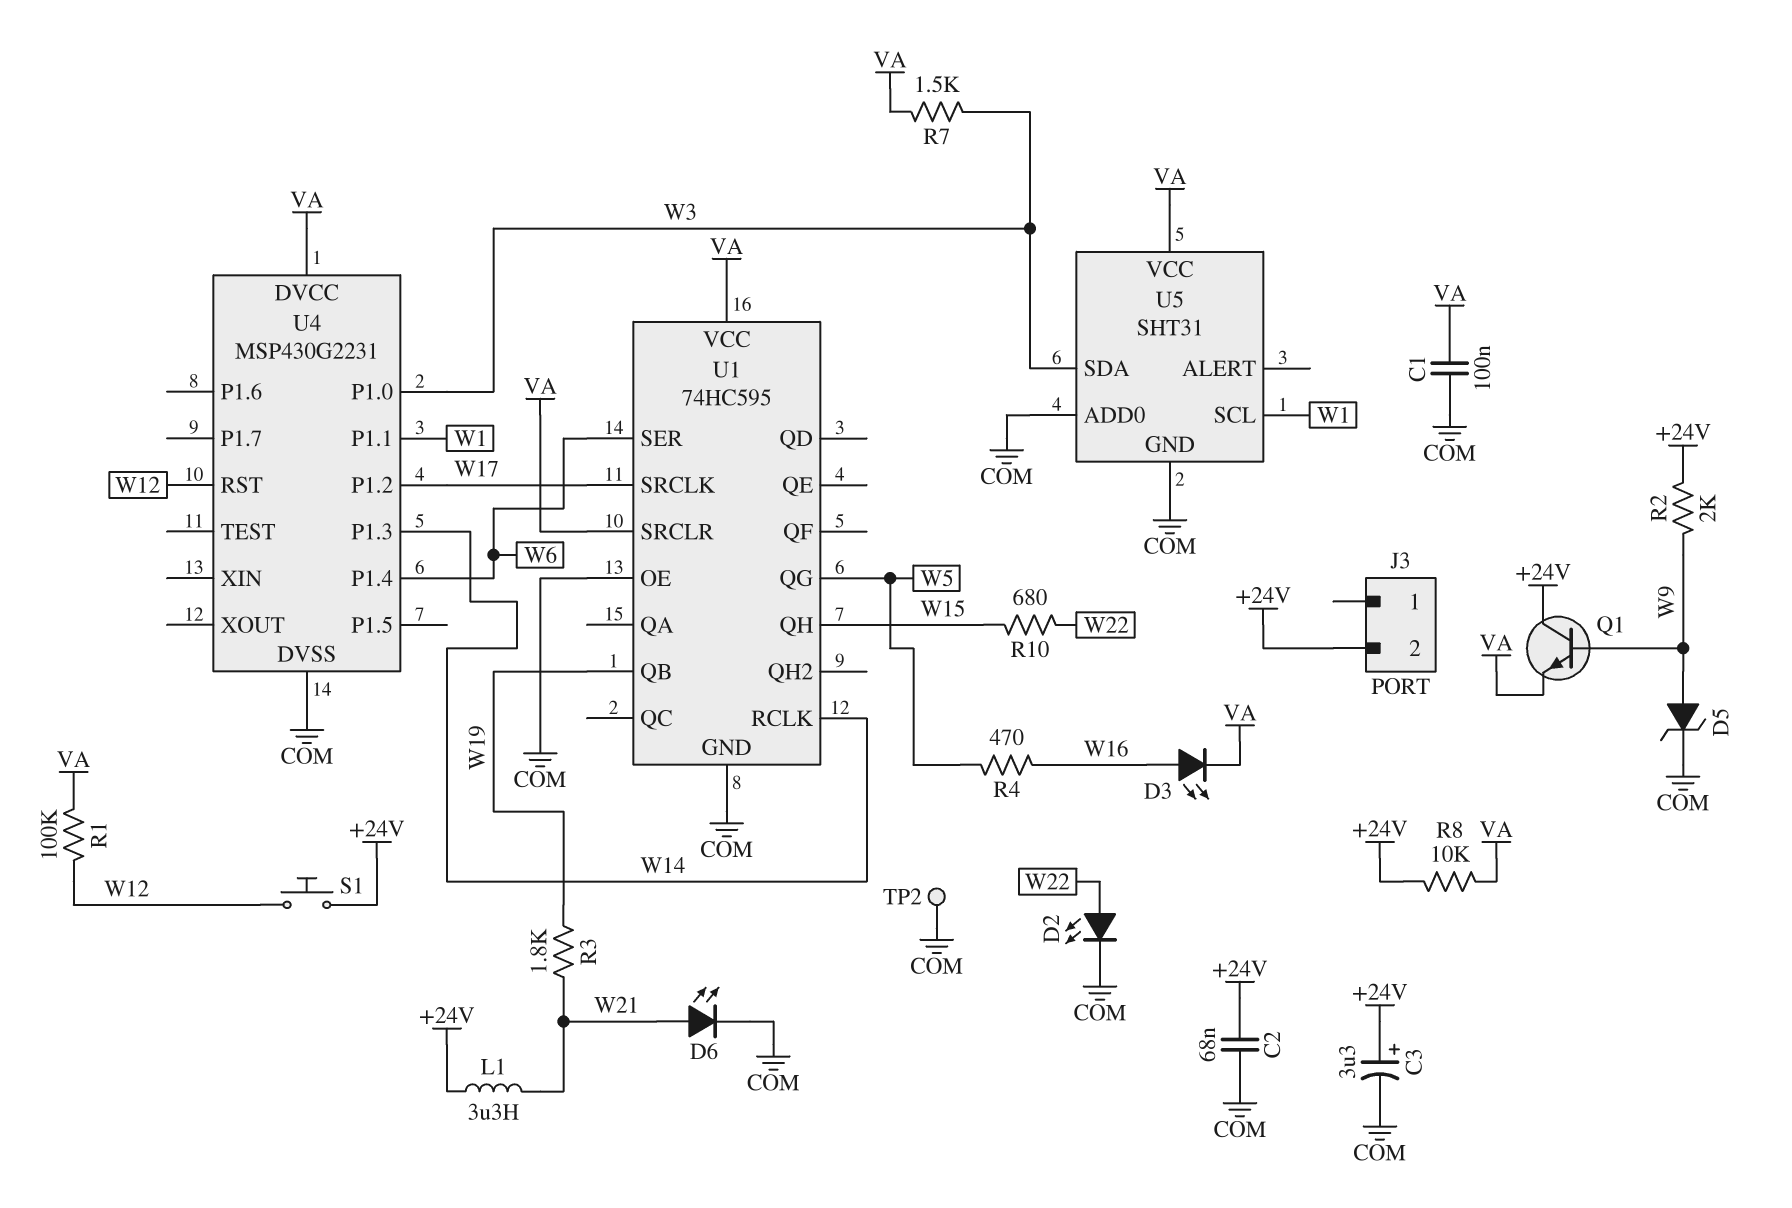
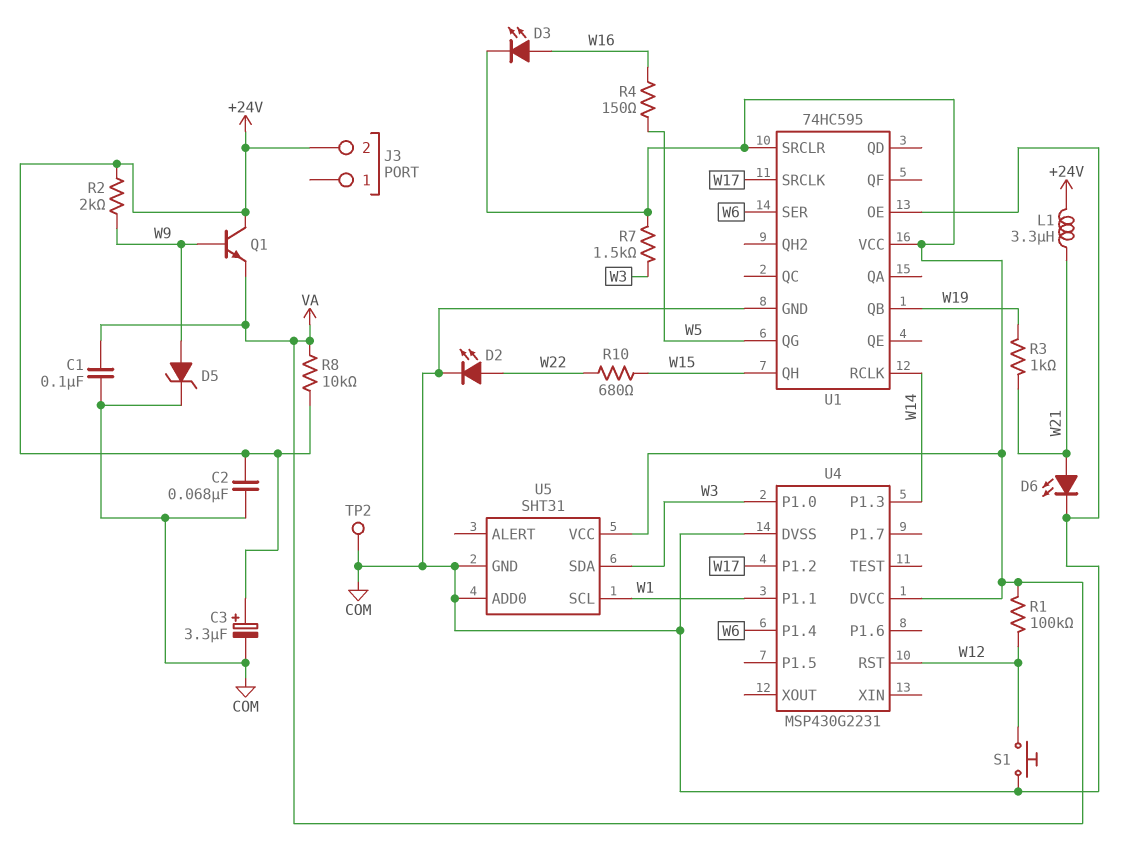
R3: 1.8k (W19, W21) -> 1k (W19, W21)
R4: 470 (W5, W16) -> 150 (W5, W16)
S1: button (+24V, W12) -> button (COM, W12)

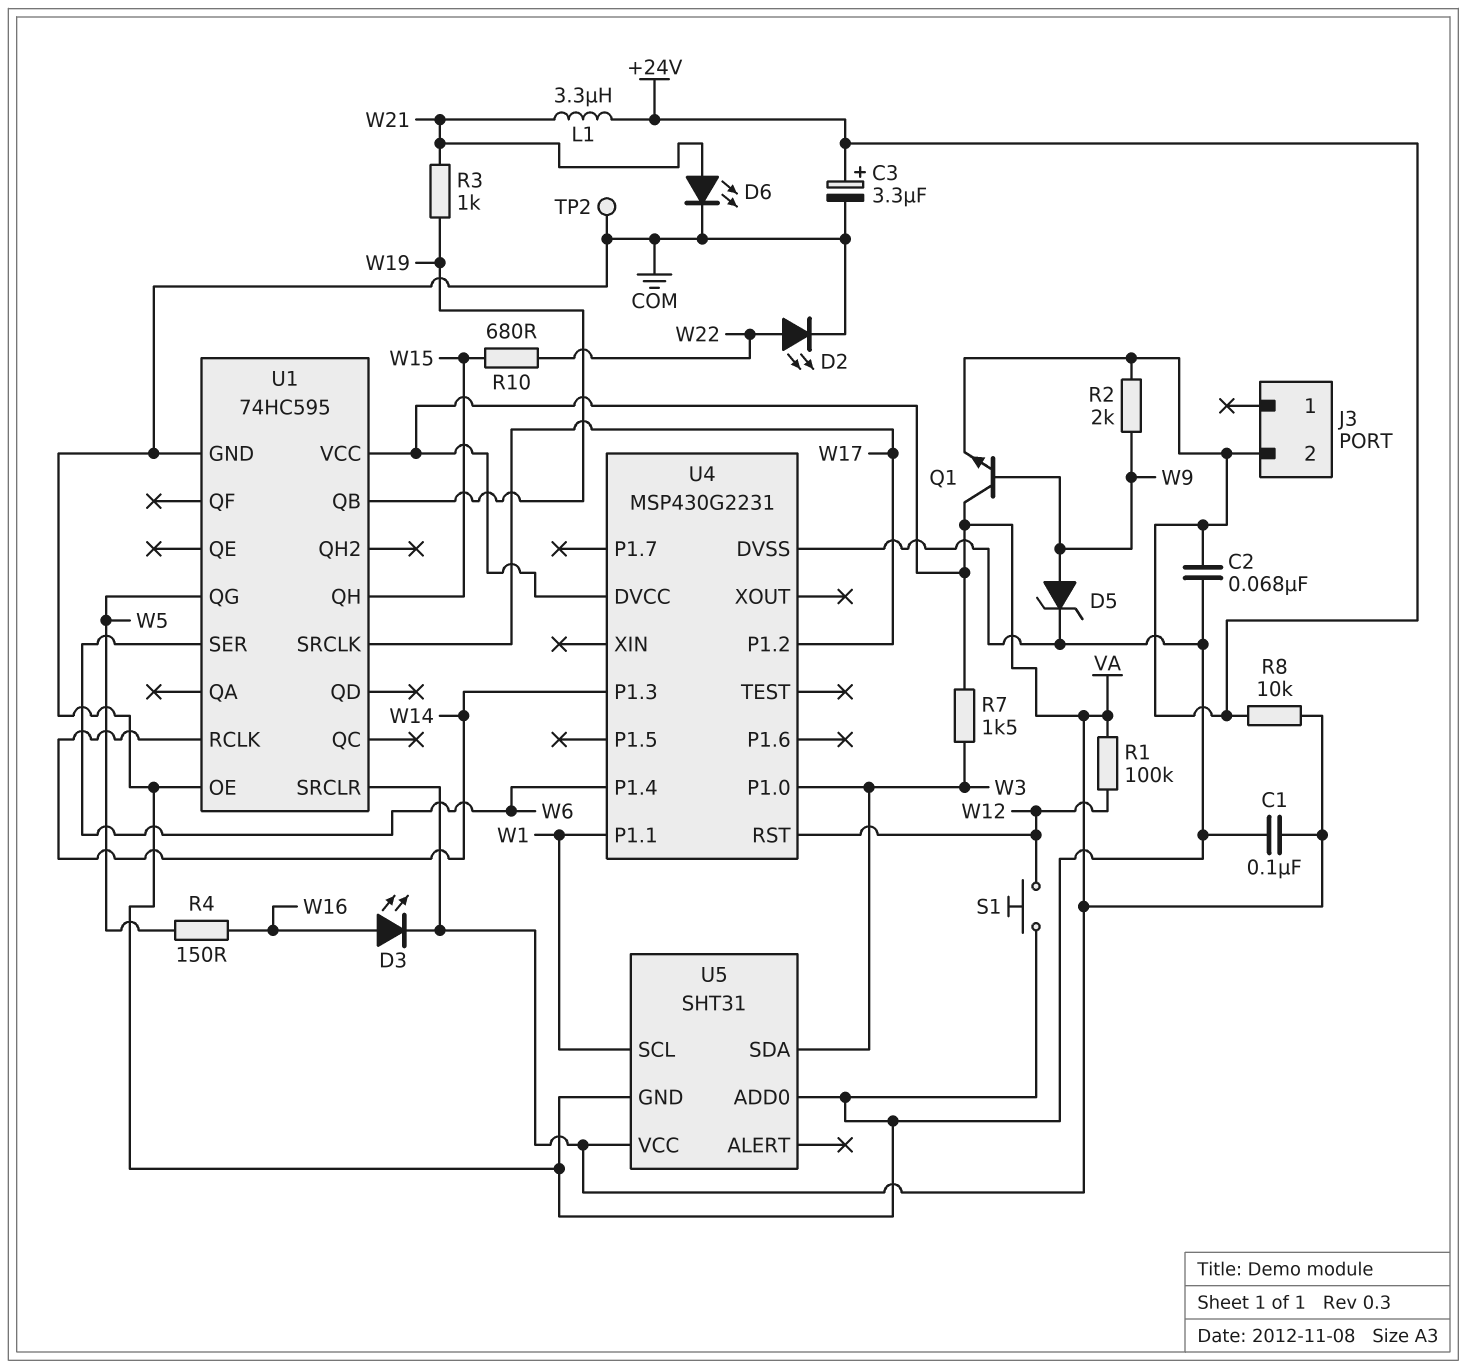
Q1: NPN (B W9, C +24V, E VA) -> NPN (B W9, C VA, E +24V)

